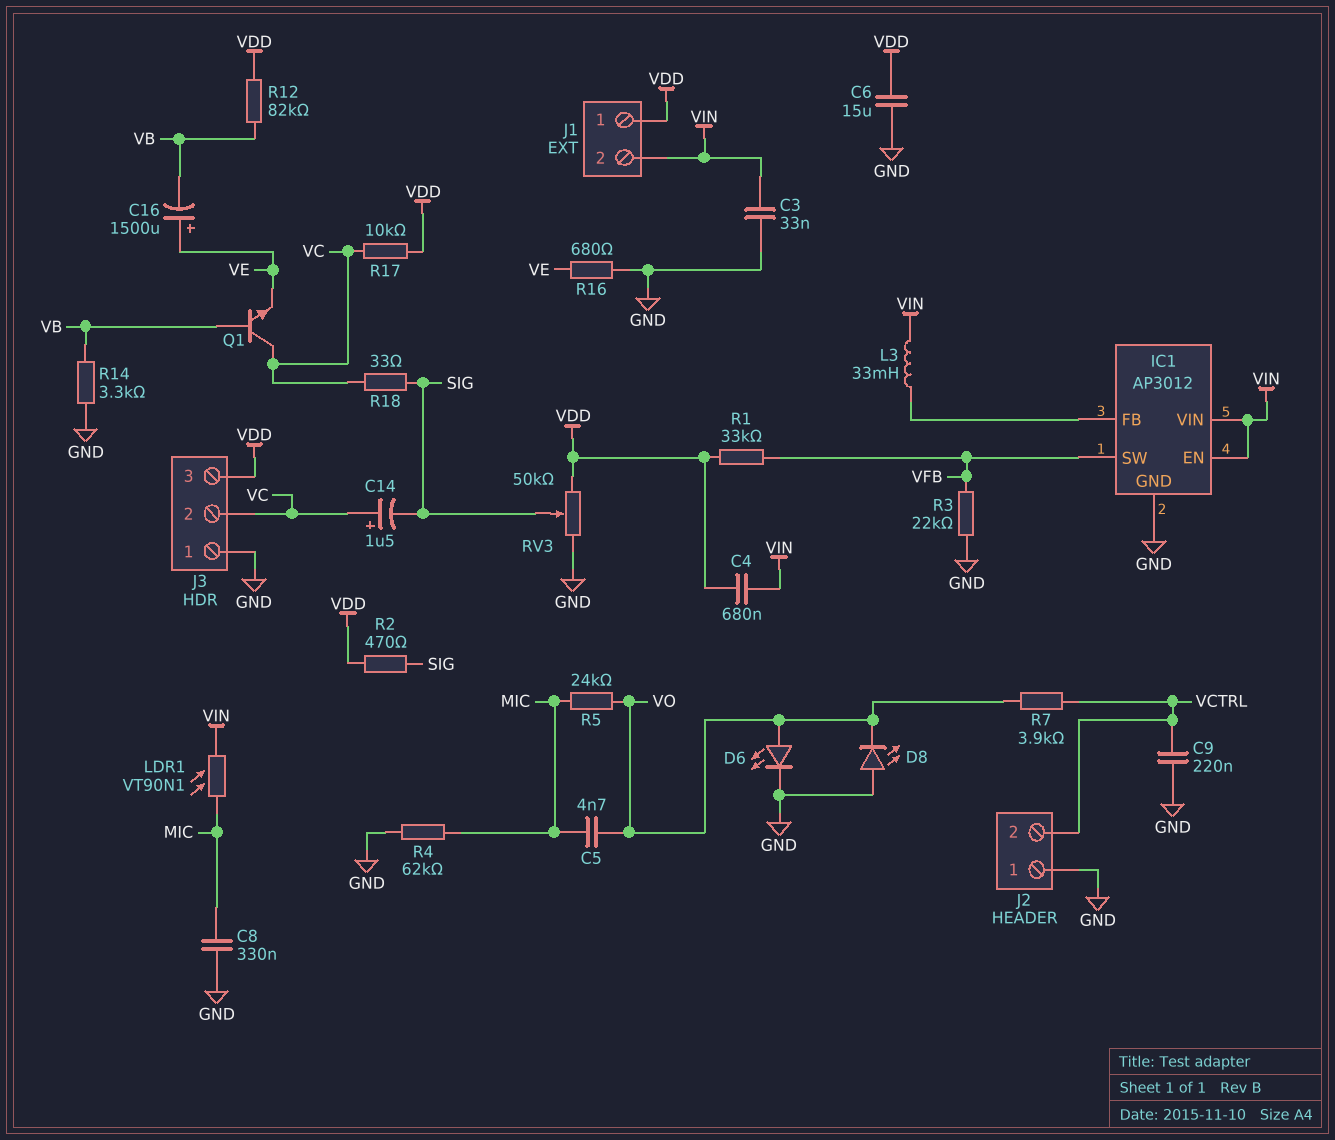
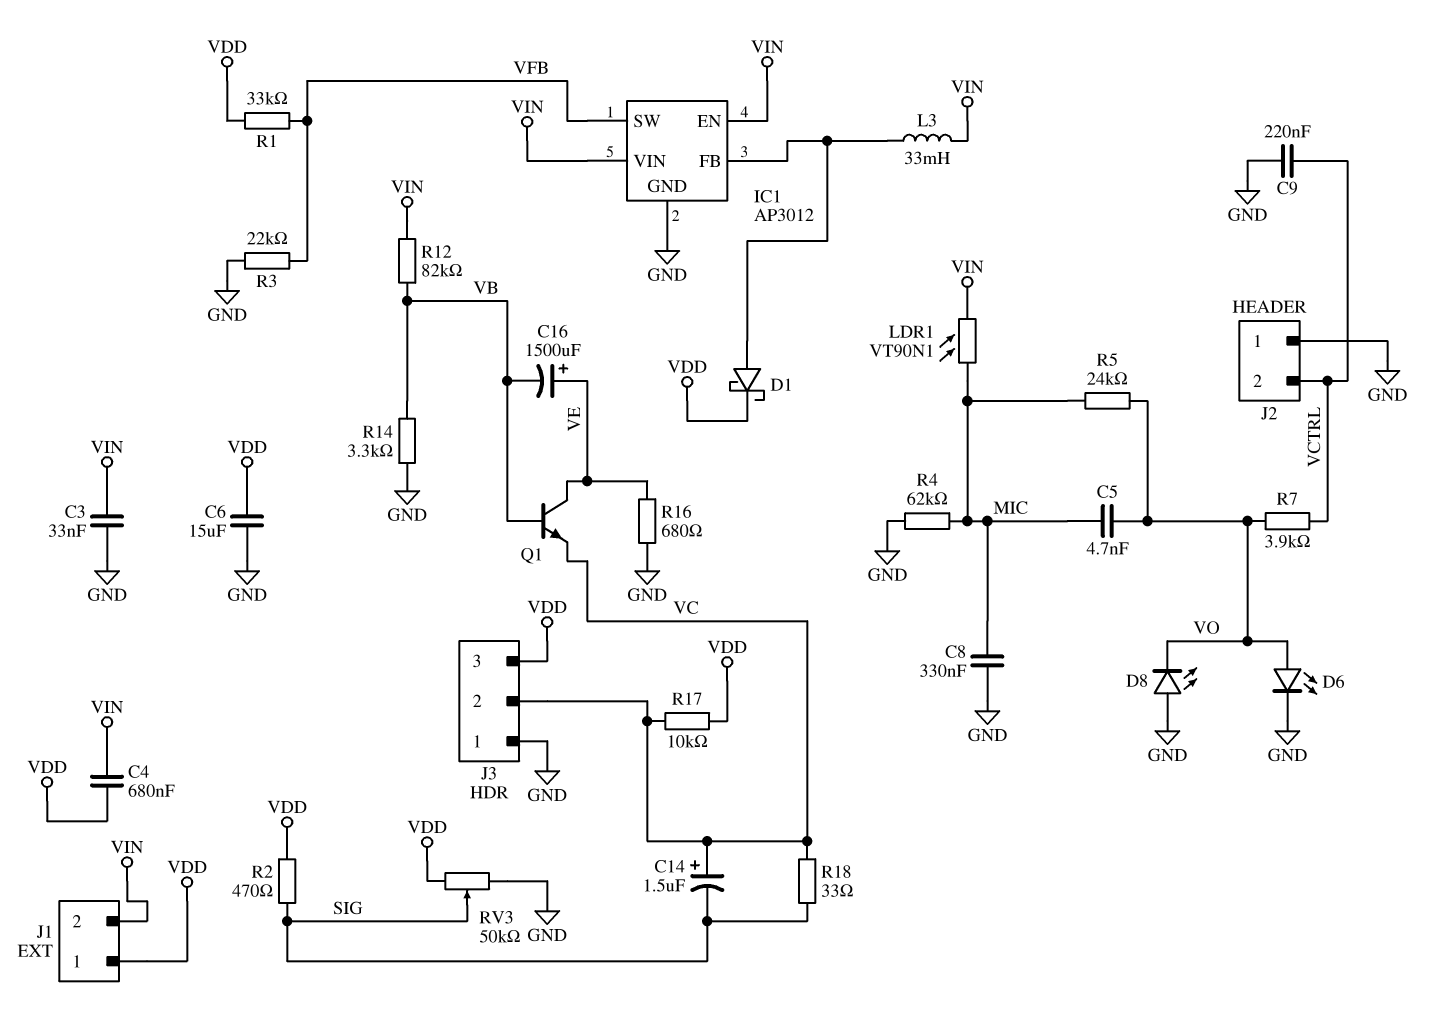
D1: none -> schottky (A IC1/FB, K VDD)
Q1: NPN (B VB, C VC, E VE) -> NPN (B VB, C VE, E VC)
R12: 82k (VB, VDD) -> 82k (VB, VIN)

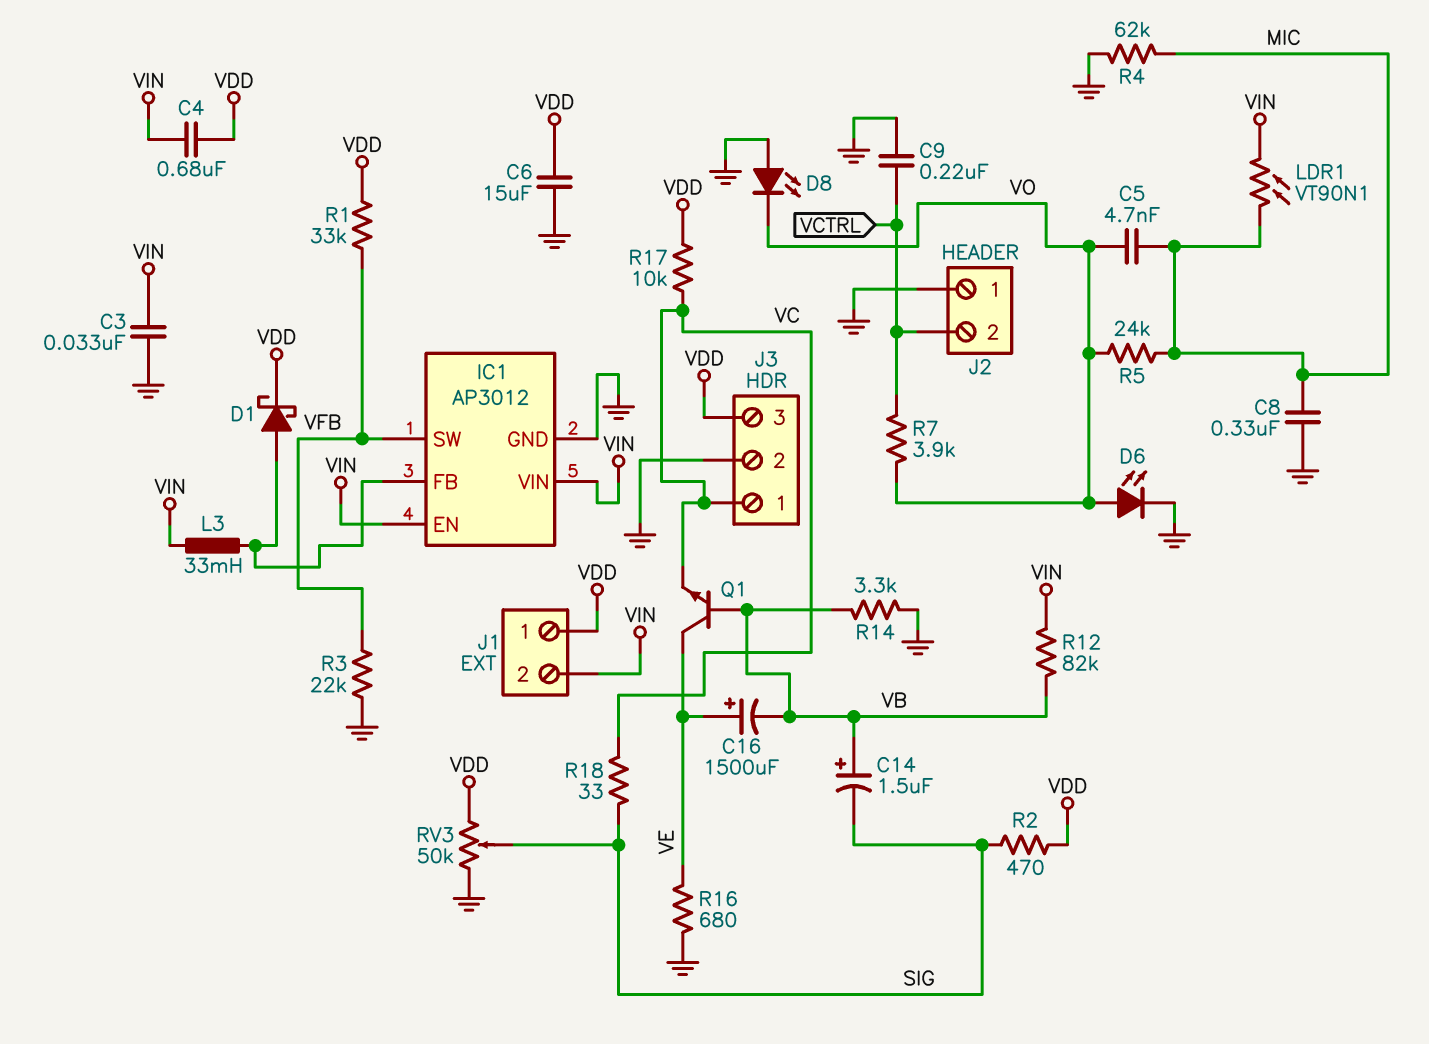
C14: 1.5uF (plus VC, minus SIG) -> 1.5uF (plus VB, minus SIG)
J3 pin 1: GND -> VC
J3 pin 2: VC -> GND

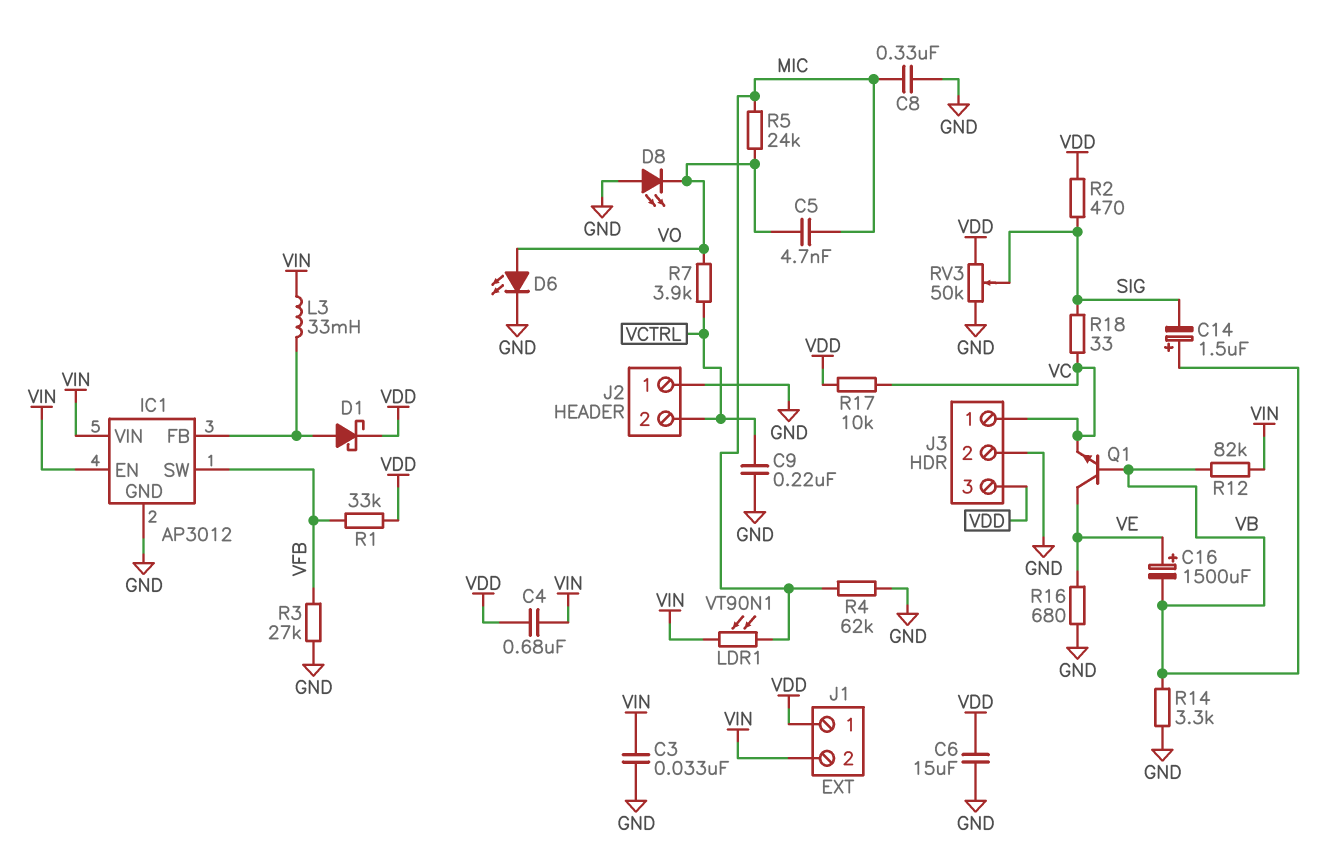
R3: 22k (GND, VFB) -> 27k (GND, VFB)

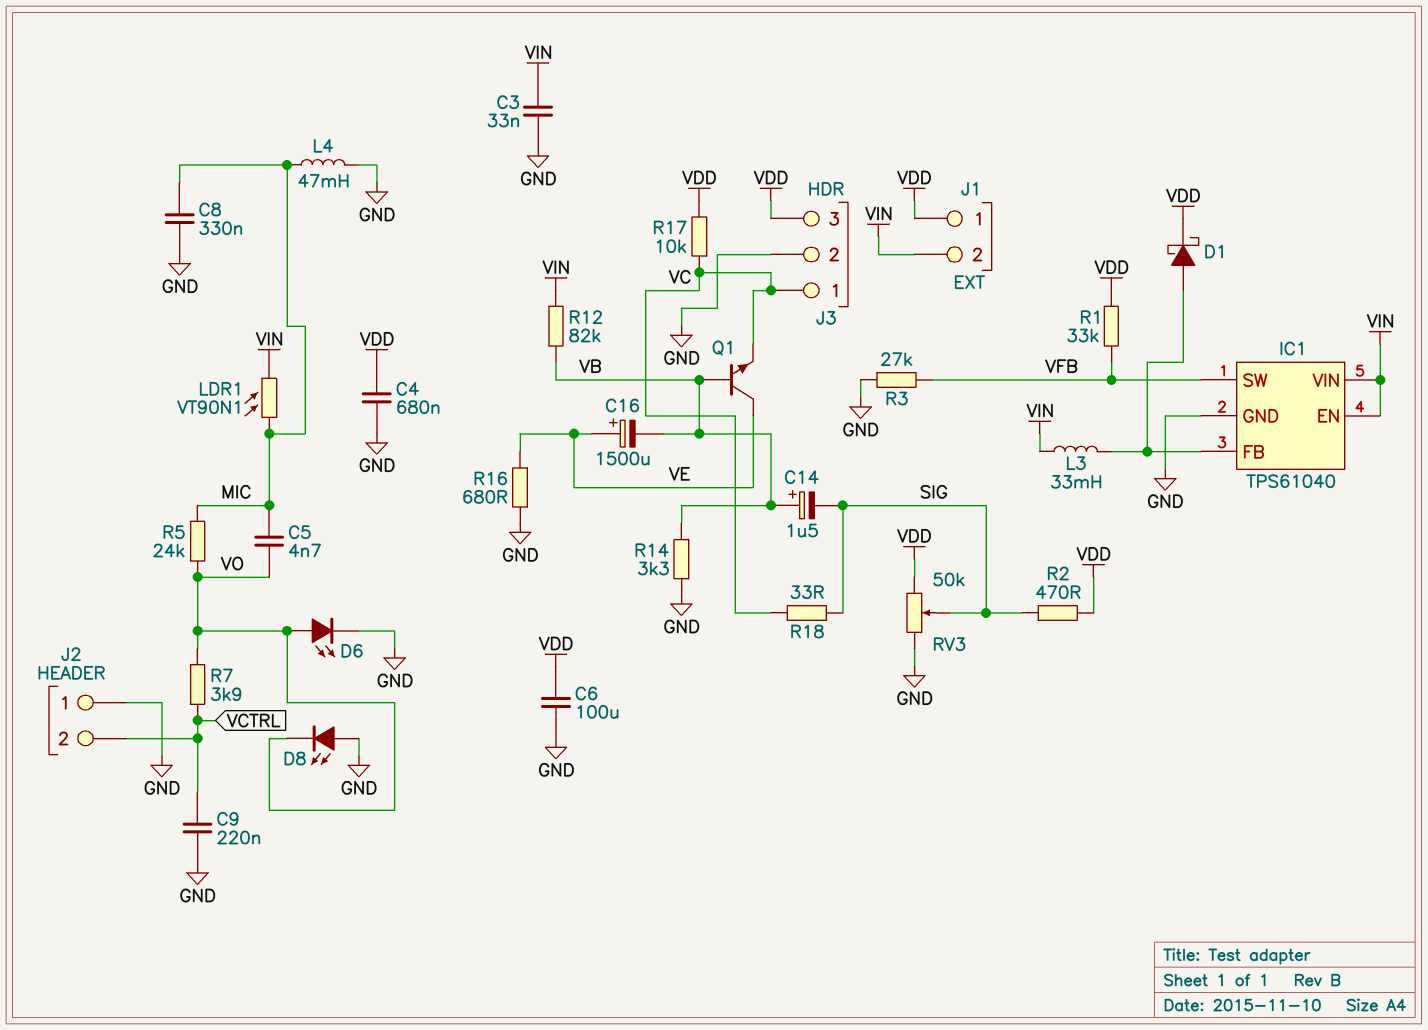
C4: 680nF (VDD, VIN) -> 680nF (GND, VDD)
C6: 15uF (GND, VDD) -> 100uF (GND, VDD)
IC1: AP3012 -> TPS61040
L4: none -> 47mH (GND, MIC)
R4: 62k (GND, MIC) -> none

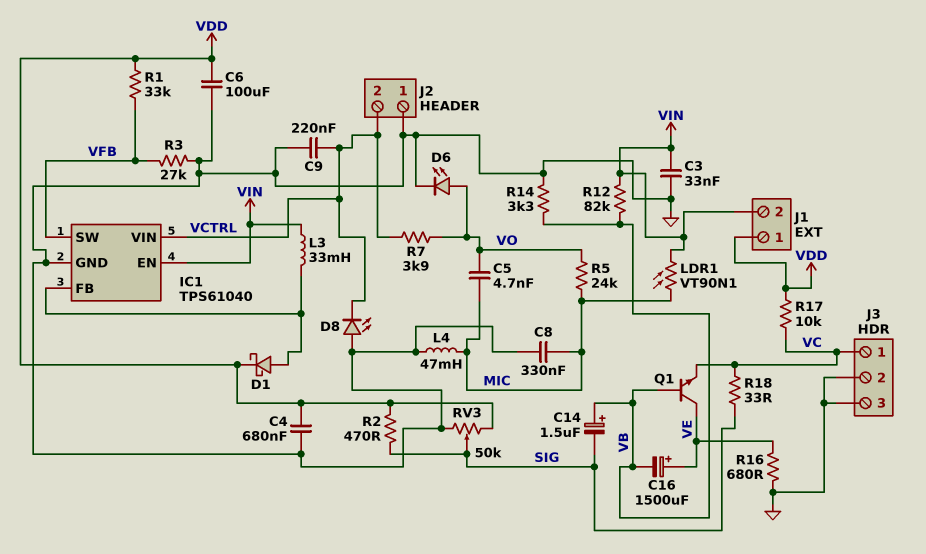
D8: LED (A GND, K VO) -> LED (A GND, K VCTRL)
IC1 pin VIN: VIN -> VCTRL
J3 pin 3: VDD -> GND

